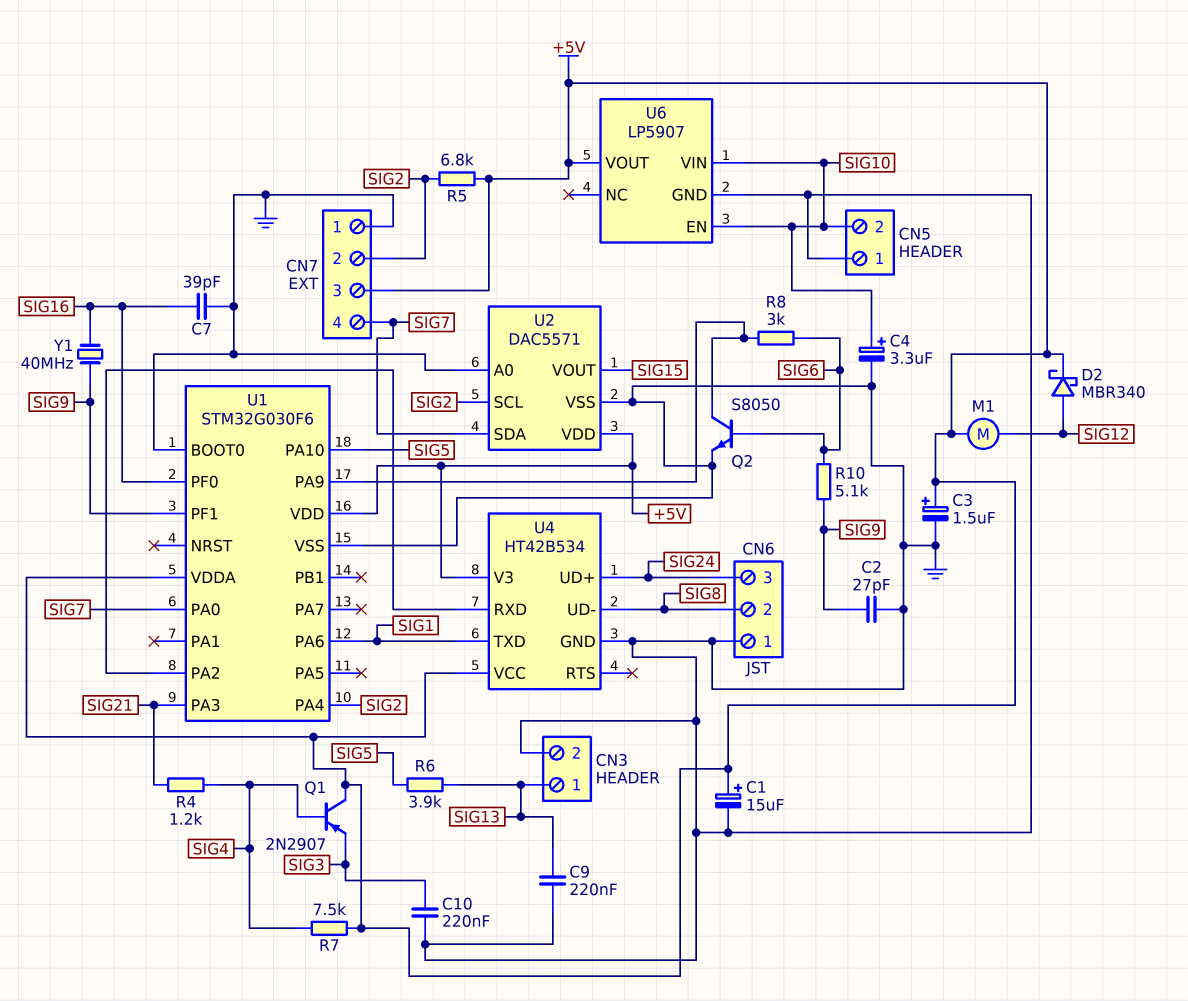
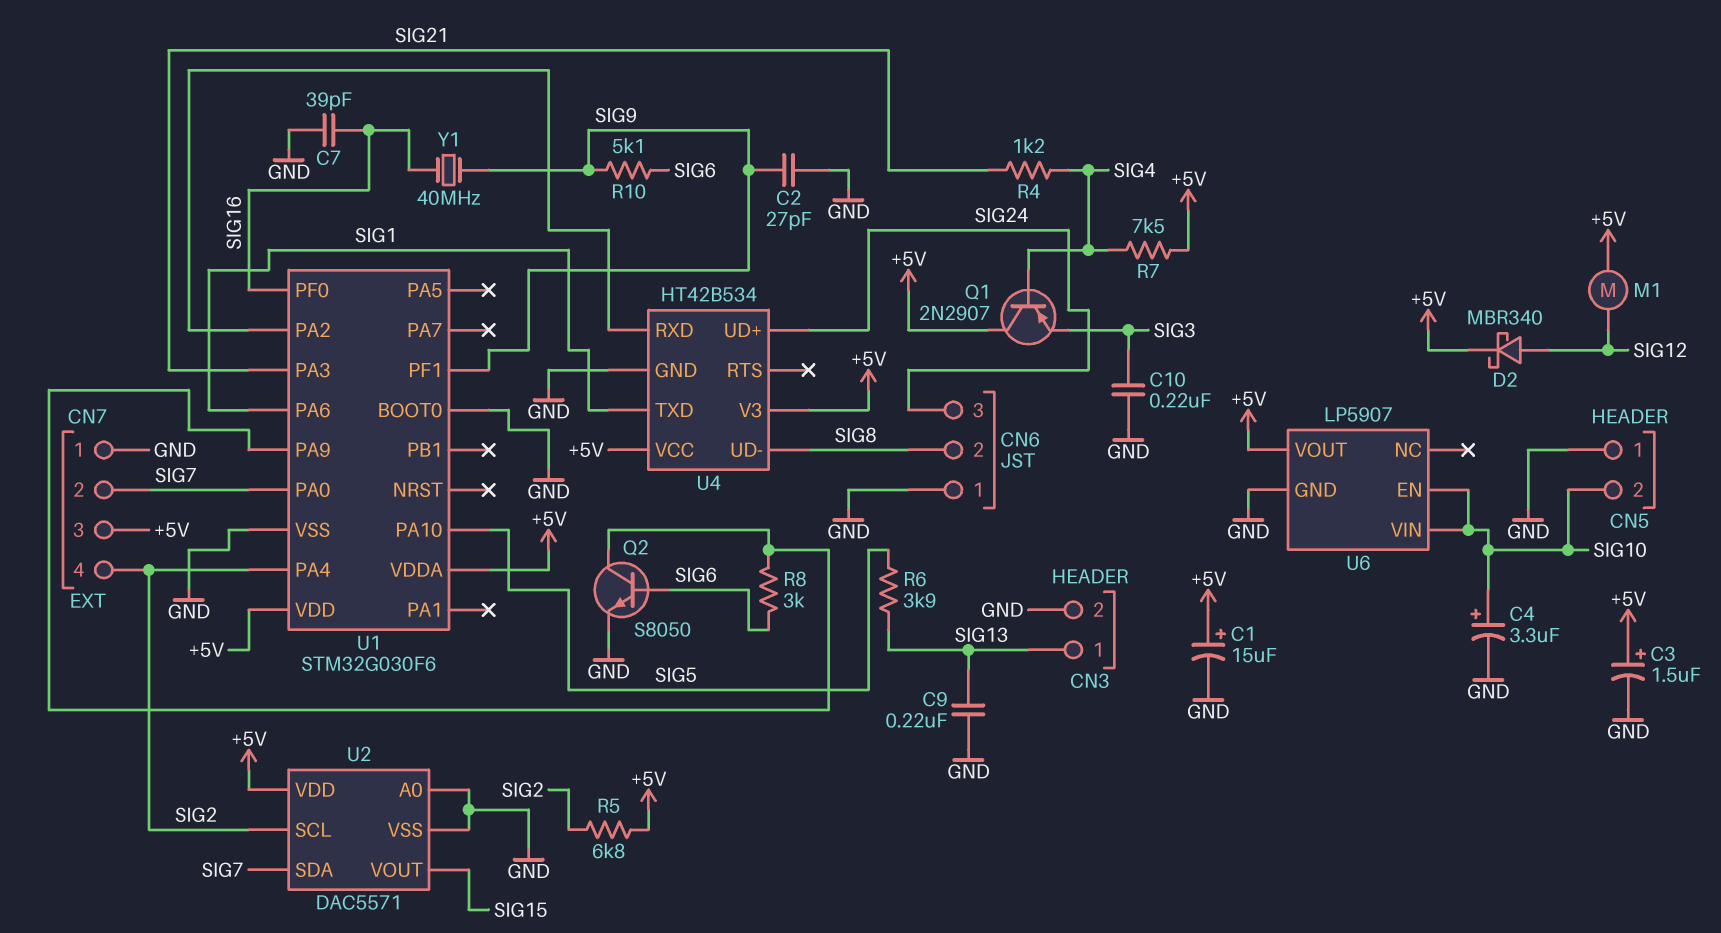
CN7 pin 2: SIG2 -> SIG7
CN7 pin 4: SIG7 -> SIG2

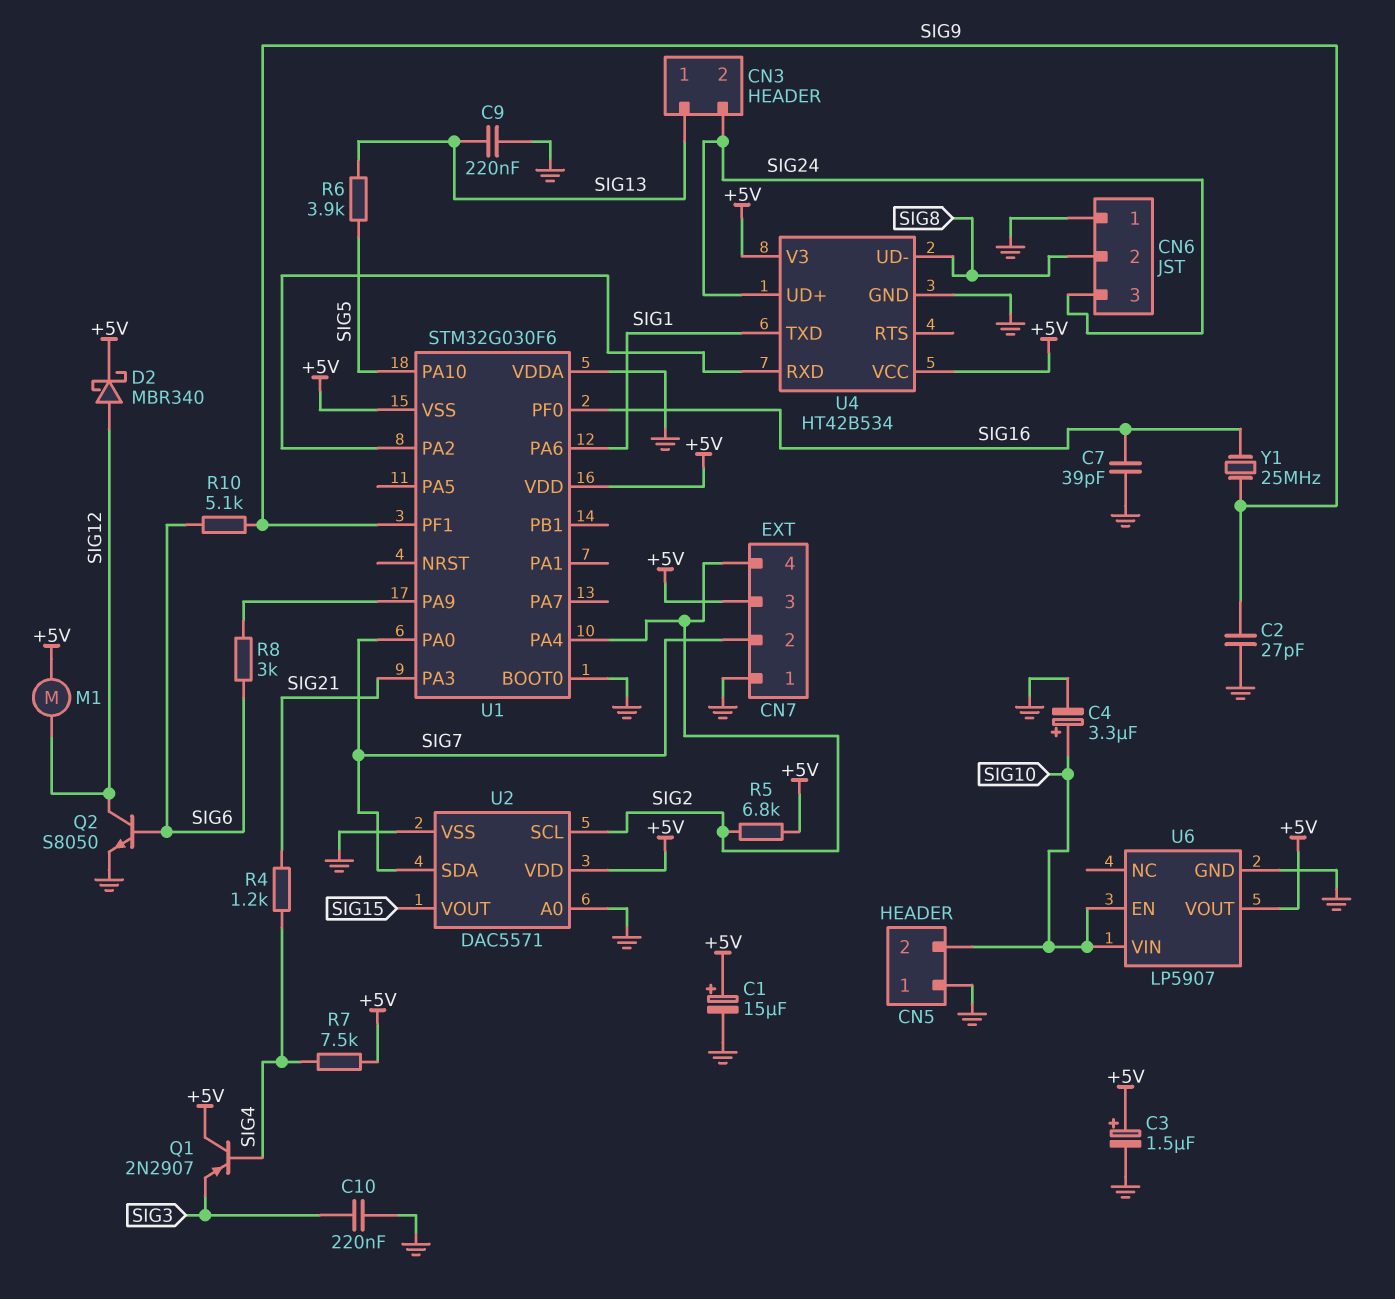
CN3 pin 2: GND -> SIG24
Q2: NPN S8050 (B SIG6, C U1/PA9, E GND) -> NPN S8050 (B SIG6, C SIG12, E GND)
U1 pin VDDA: +5V -> GND
U1 pin VSS: GND -> +5V
Y1: 40MHz (SIG9, SIG16) -> 25MHz (SIG9, SIG16)

